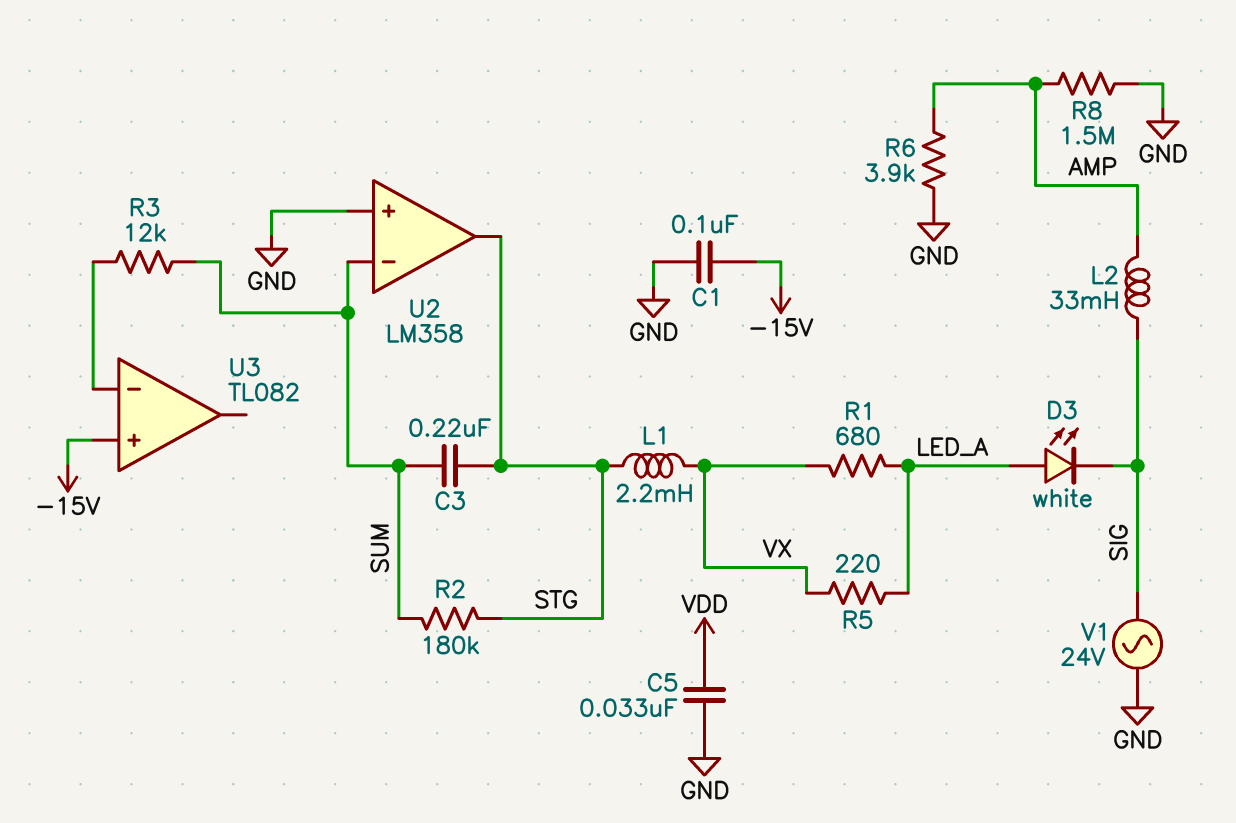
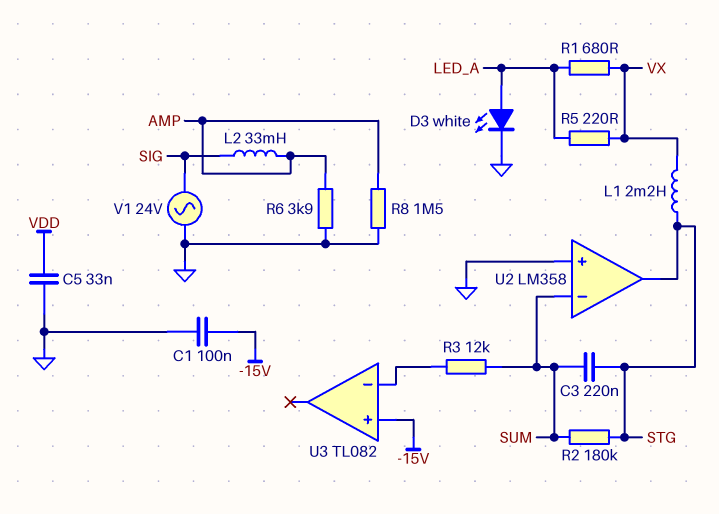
D3: LED white (A LED_A, K SIG) -> LED white (A LED_A, K GND)

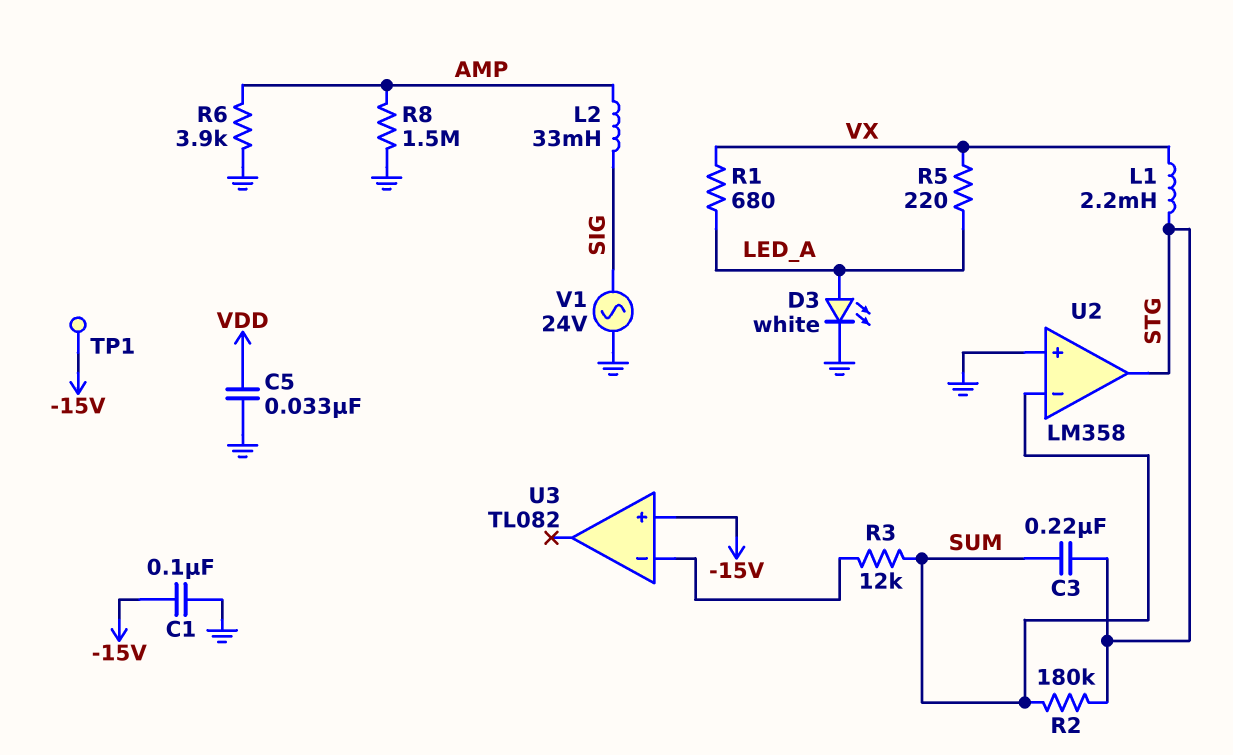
TP1: none -> test point (-15V)

